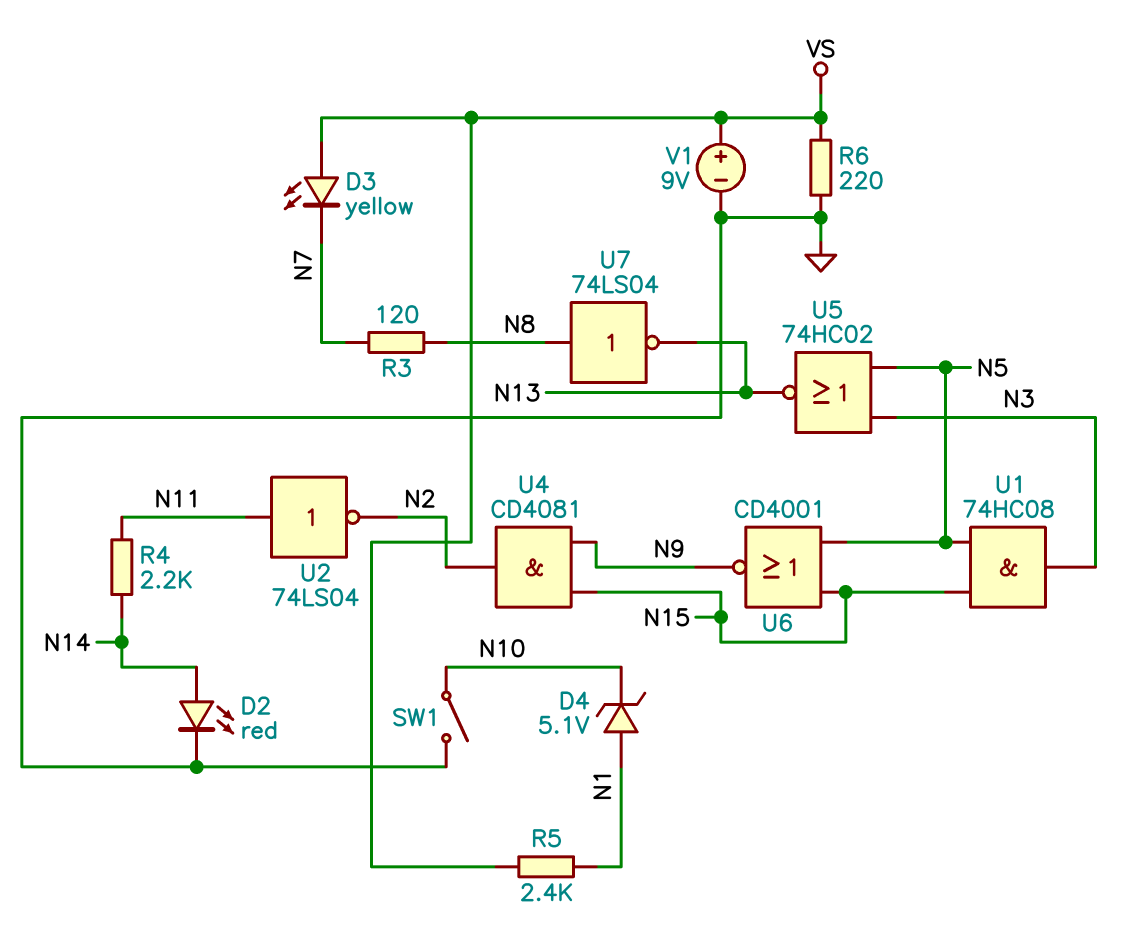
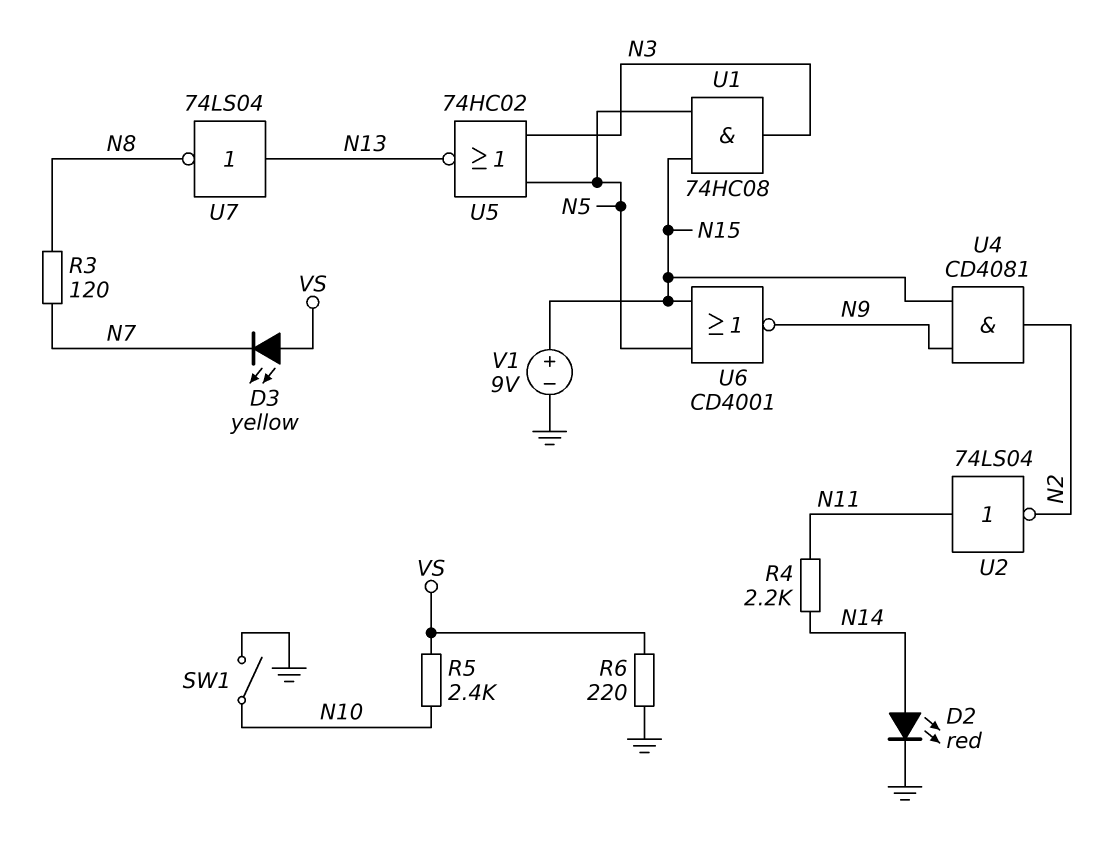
D4: zener 5.1V (A N1, K N10) -> none
R5: 2.4k (N1, VS) -> 2.4k (N10, VS)
U7: NOT 74LS04 (in N8, out N13) -> NOT 74LS04 (in N13, out N8)
V1: 9V (plus VS, minus GND) -> 9V (plus N15, minus GND)

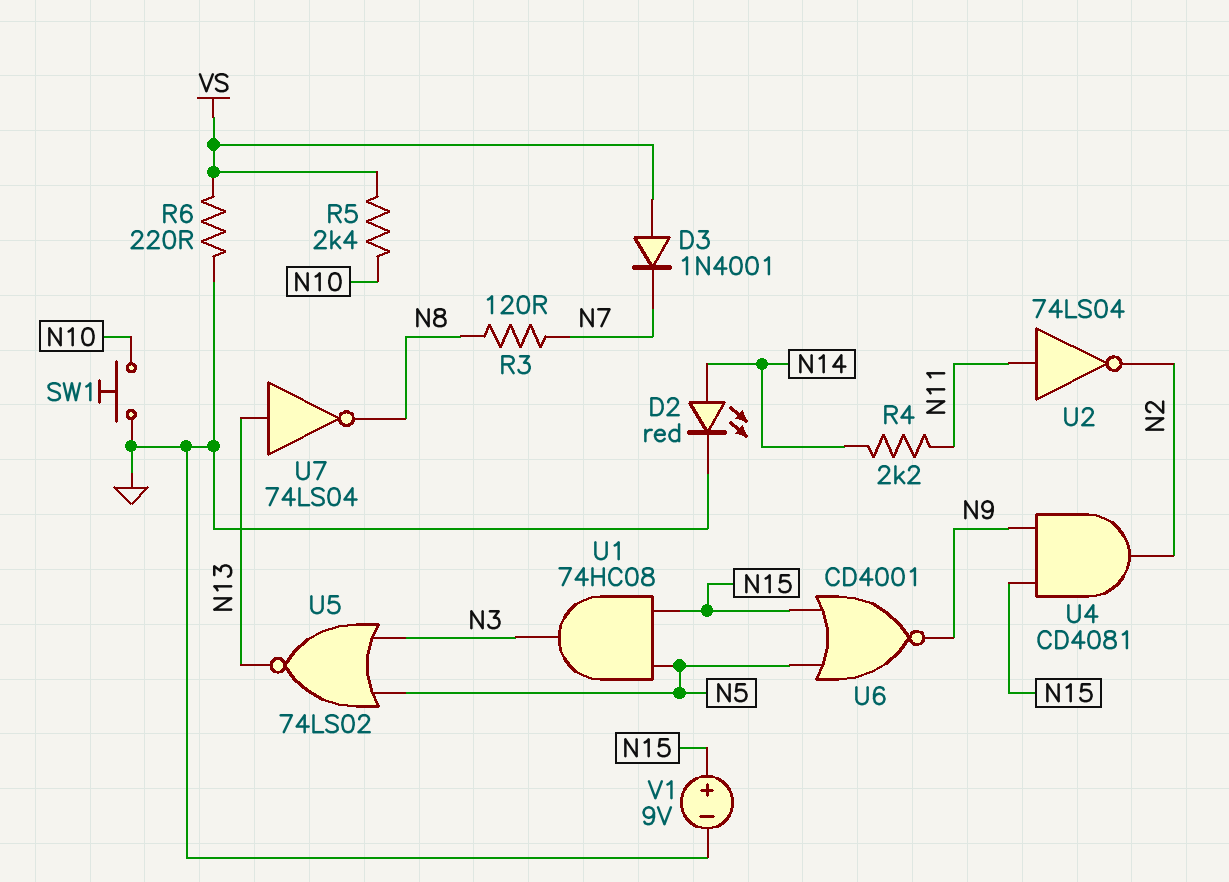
D3: LED yellow (A VS, K N7) -> diode 1N4001 (A VS, K N7)
SW1: switch (GND, N10) -> button (GND, N10)
U5: NOR 74HC02 (in N3, in N5, out N13) -> NOR 74LS02 (in N3, in N5, out N13)

